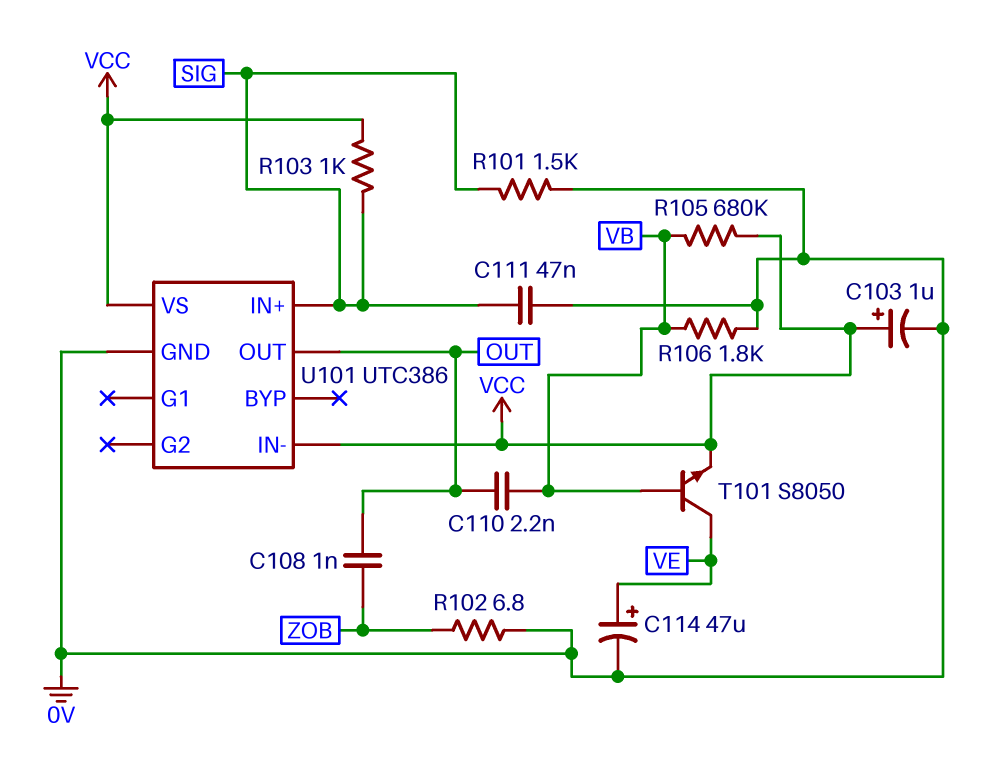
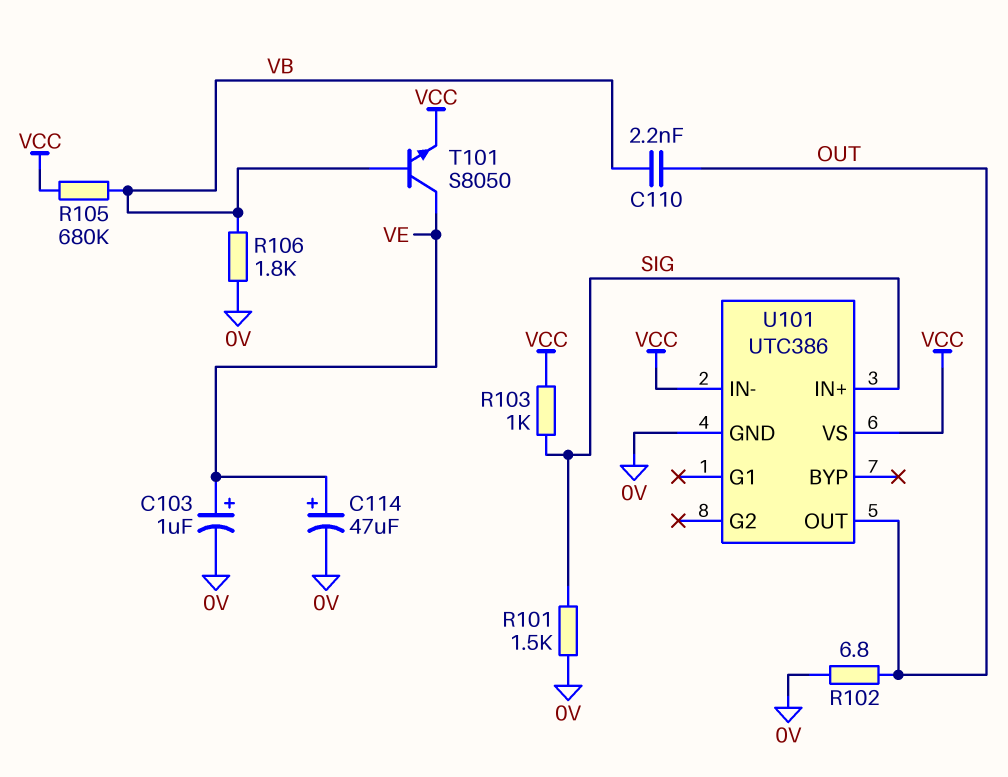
C103: 1uF (plus VCC, minus 0V) -> 1uF (plus VE, minus 0V)
C108: 1nF (OUT, ZOB) -> none
C111: 47nF (0V, SIG) -> none
R102: 6.8 (0V, ZOB) -> 6.8 (0V, OUT)

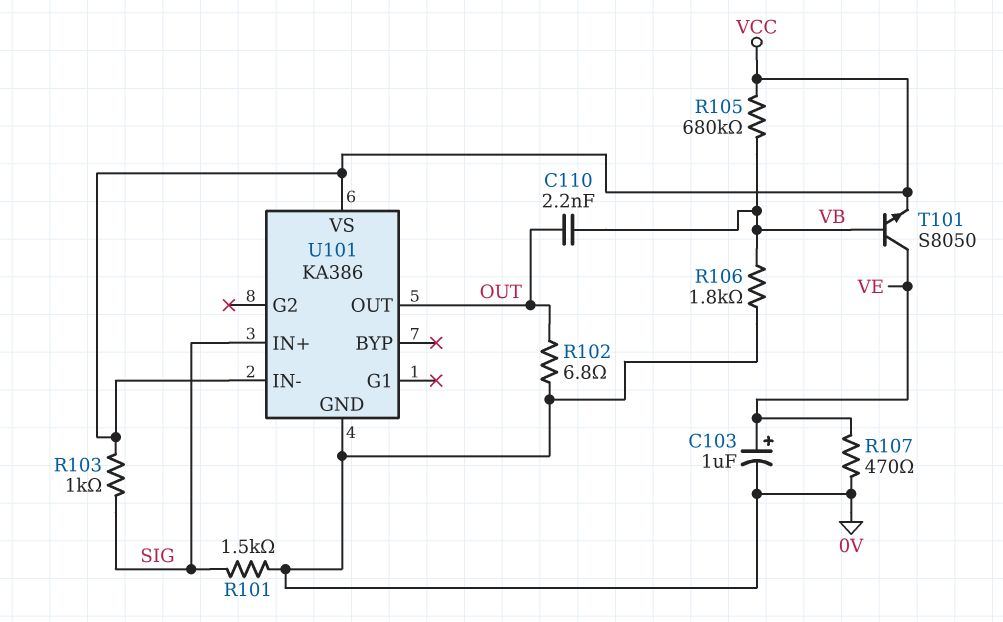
C114: 47uF (plus VE, minus 0V) -> none
R107: none -> 470 (0V, VE)
U101: UTC386 -> KA386

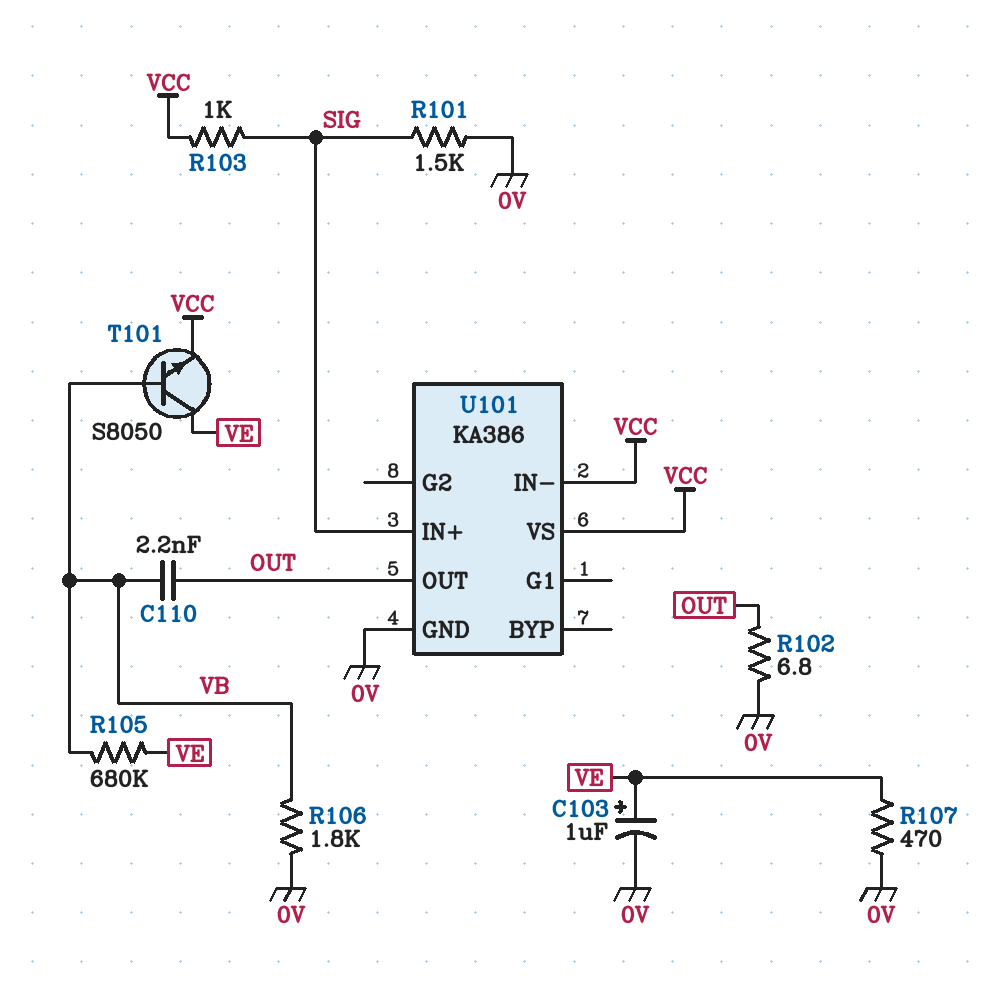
R105: 680k (VB, VCC) -> 680k (VB, VE)

